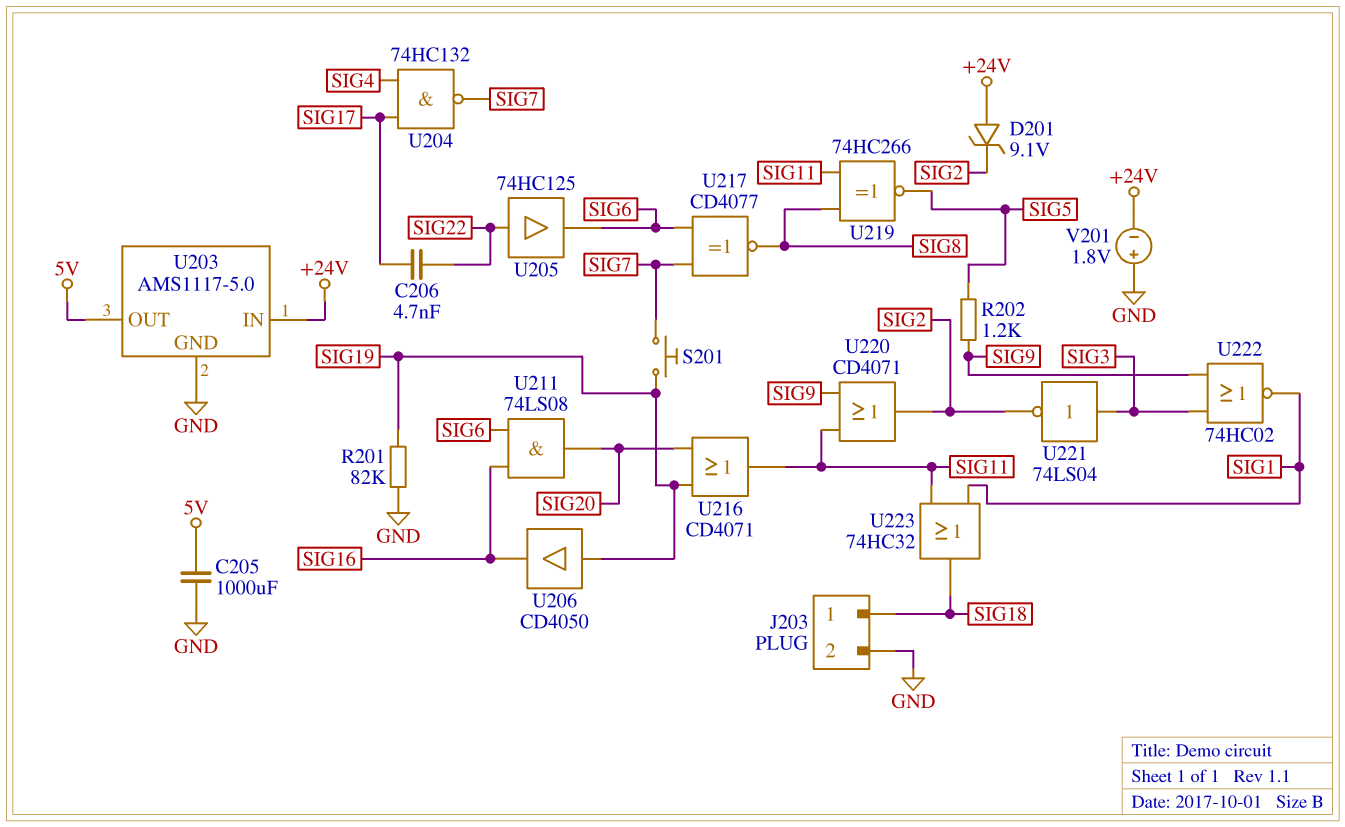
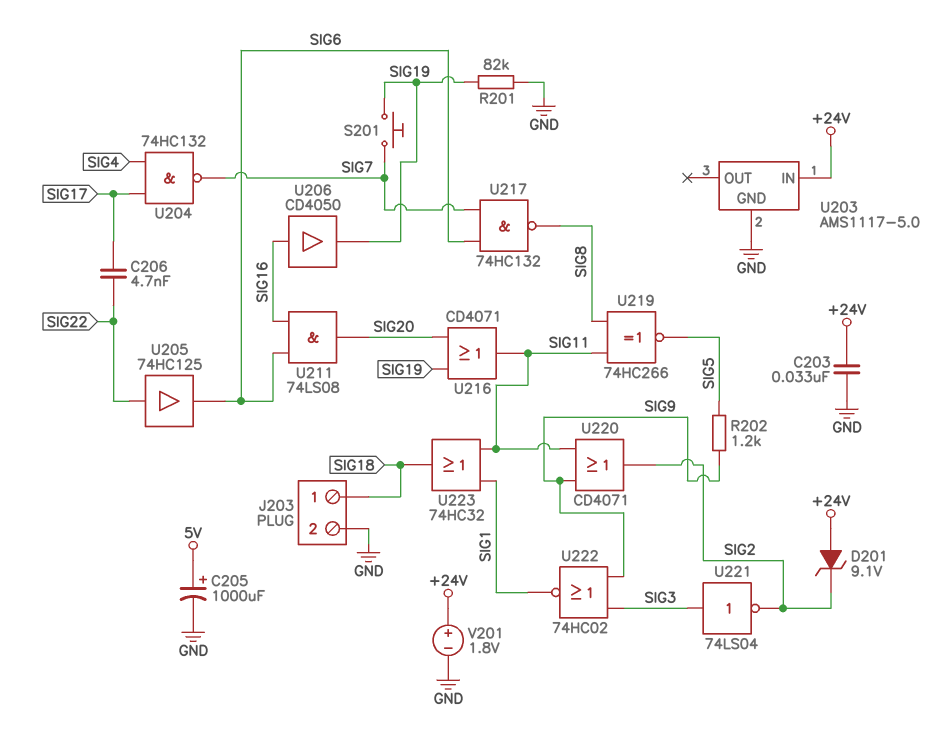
C203: none -> 33nF (+24V, GND)
C205: 1000uF (5V, GND) -> 1000uF (plus 5V, minus GND)
U203 pin OUT: 5V -> none
U206: buffer CD4050 (in SIG19, out SIG16) -> buffer CD4050 (in SIG16, out SIG19)
U217: XNOR CD4077 (in SIG6, in SIG7, out SIG8) -> NAND 74HC132 (in SIG6, in SIG7, out SIG8)
V201: 1.8V (plus GND, minus +24V) -> 1.8V (plus +24V, minus GND)

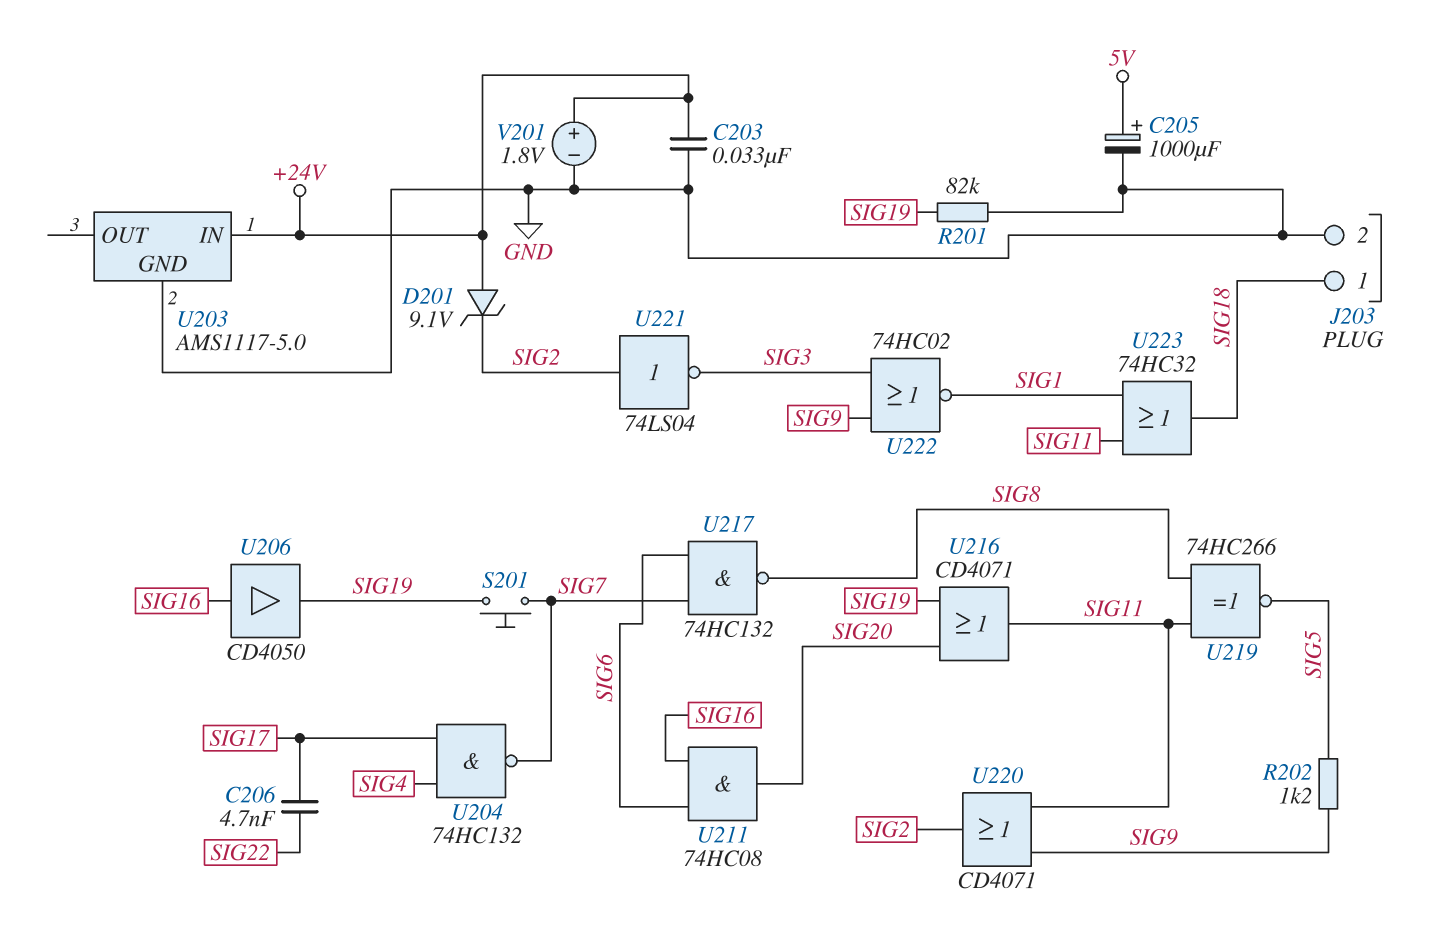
U205: buffer 74HC125 (in SIG22, out SIG6) -> none
U211: AND 74LS08 (in SIG6, in SIG16, out SIG20) -> AND 74HC08 (in SIG6, in SIG16, out SIG20)
U221: NOT 74LS04 (in SIG3, out SIG2) -> NOT 74LS04 (in SIG2, out SIG3)

